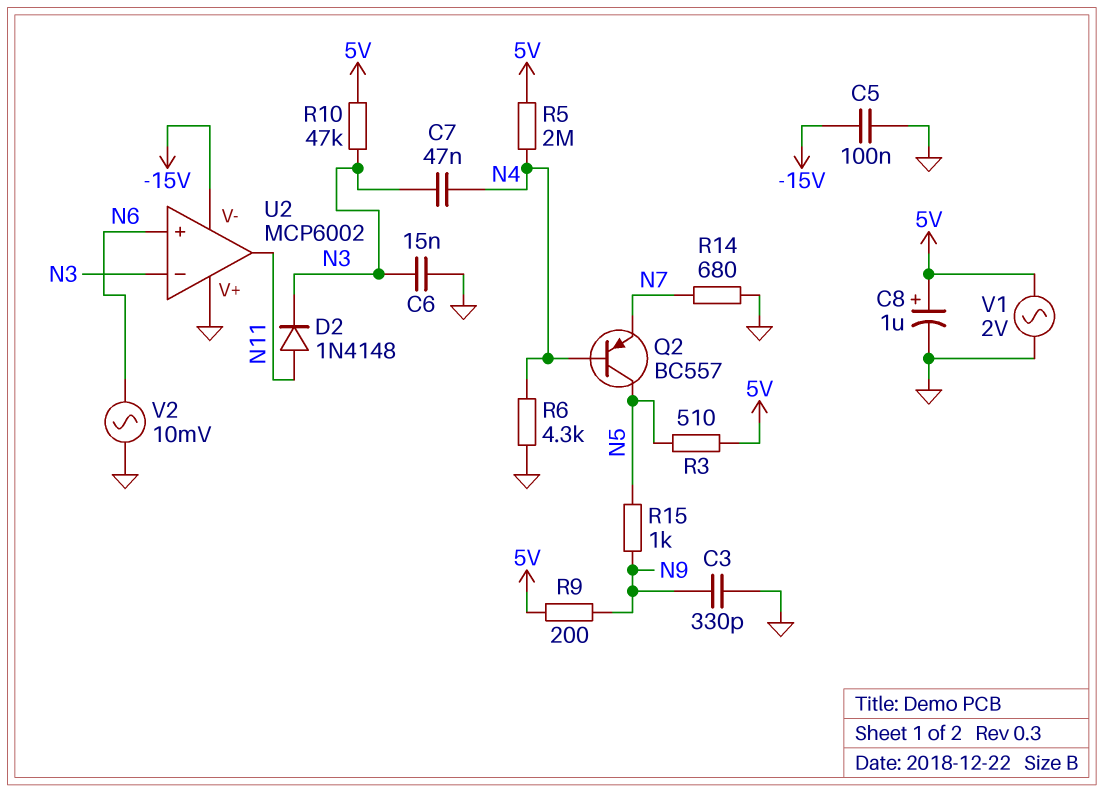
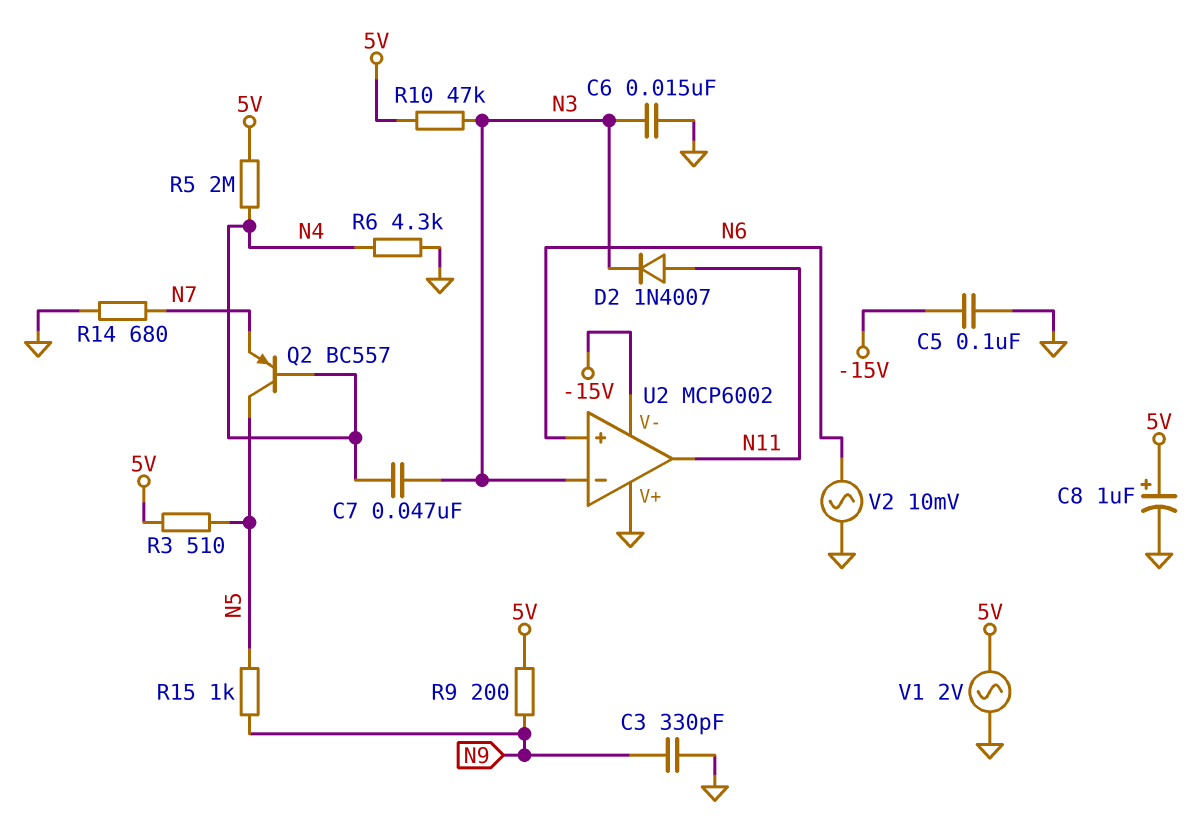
D2: diode 1N4148 (A N11, K N3) -> diode 1N4007 (A N11, K N3)

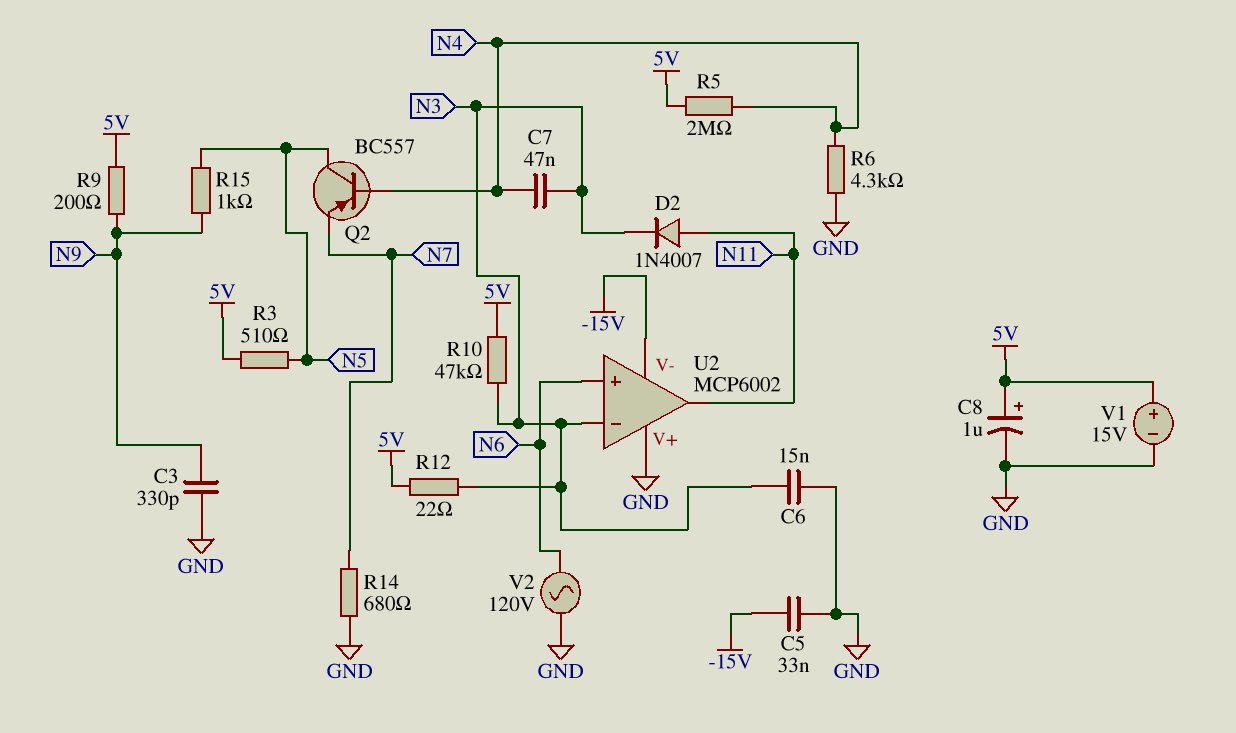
C5: 100nF (-15V, GND) -> 33nF (-15V, GND)
R12: none -> 22 (5V, N3)
V1: AC 2V (5V, GND) -> 15V (plus 5V, minus GND)
V2: AC 10mV (GND, N6) -> AC 120V (GND, N6)

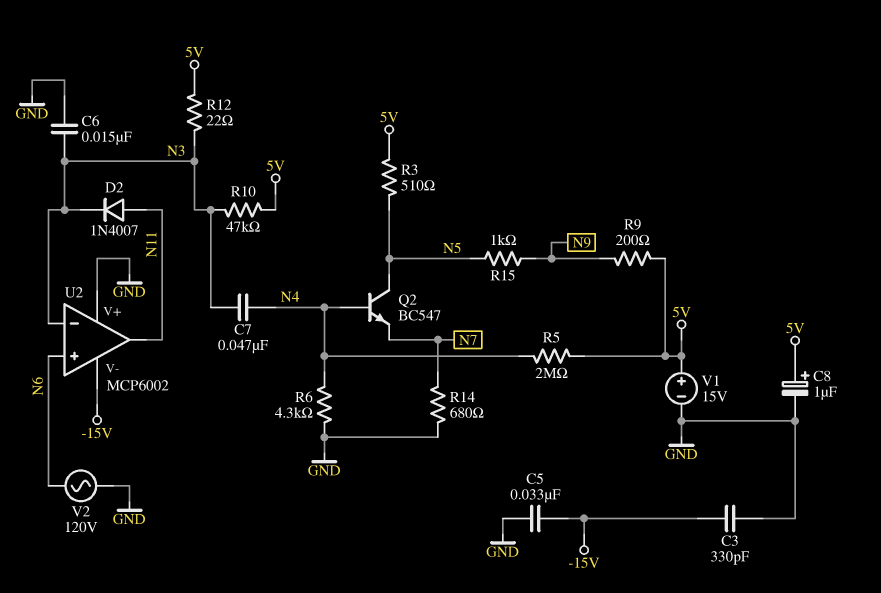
C3: 330pF (GND, N9) -> 330pF (-15V, GND)
Q2: PNP BC557 (B N4, C N5, E N7) -> NPN BC547 (B N4, C N5, E N7)

